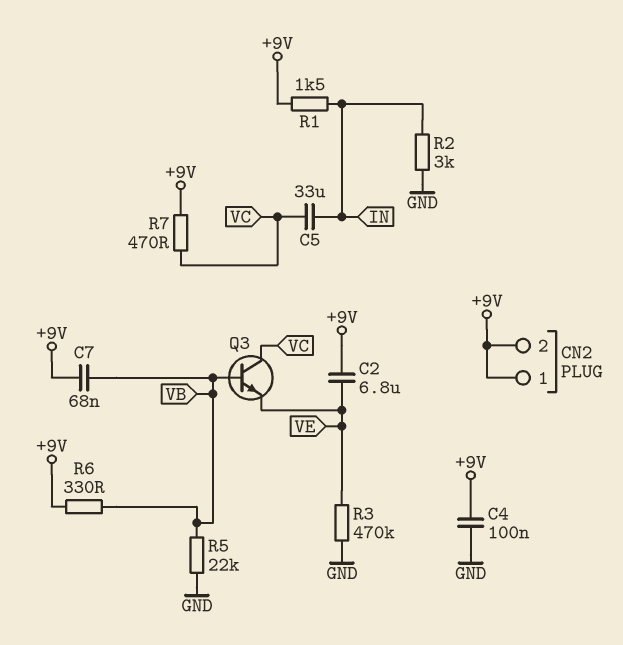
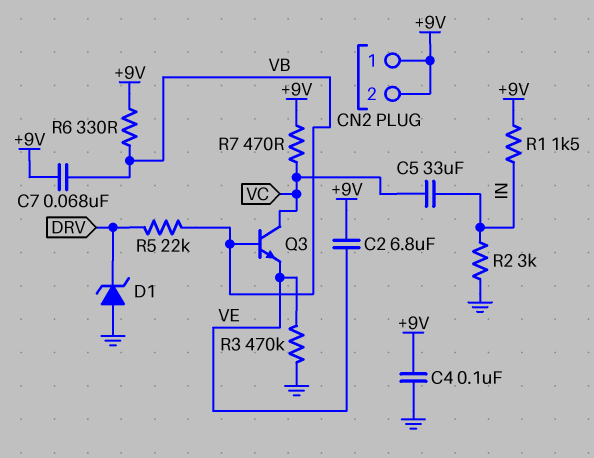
D1: none -> zener (A GND, K DRV)
R5: 22k (GND, VB) -> 22k (DRV, VB)

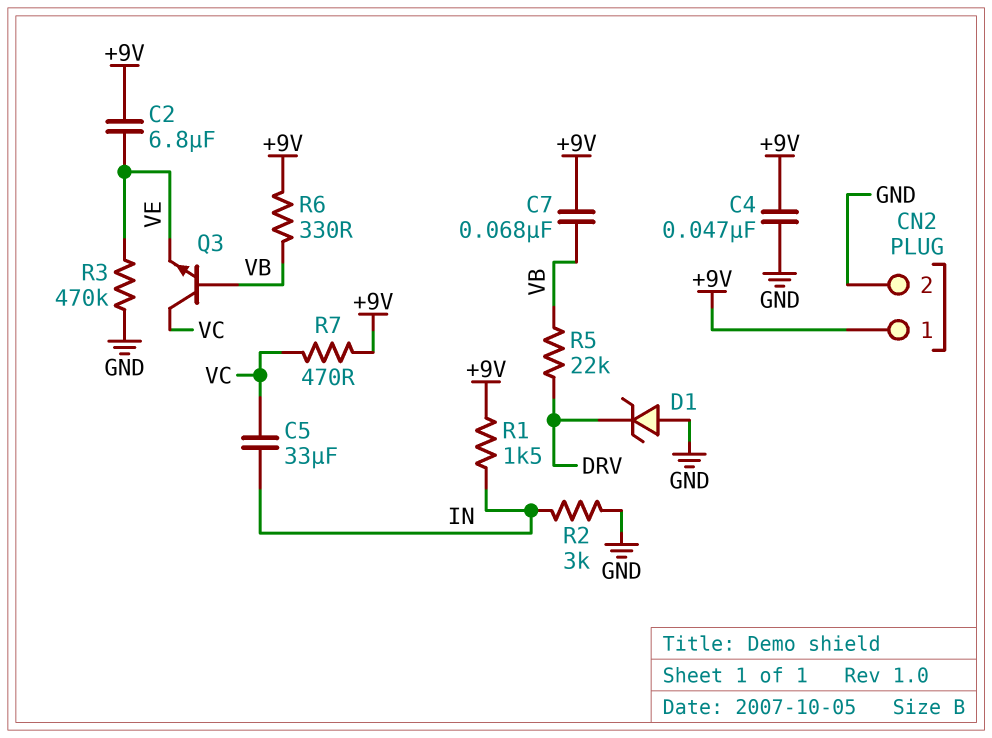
C4: 100nF (+9V, GND) -> 47nF (+9V, GND)
CN2 pin 2: +9V -> GND

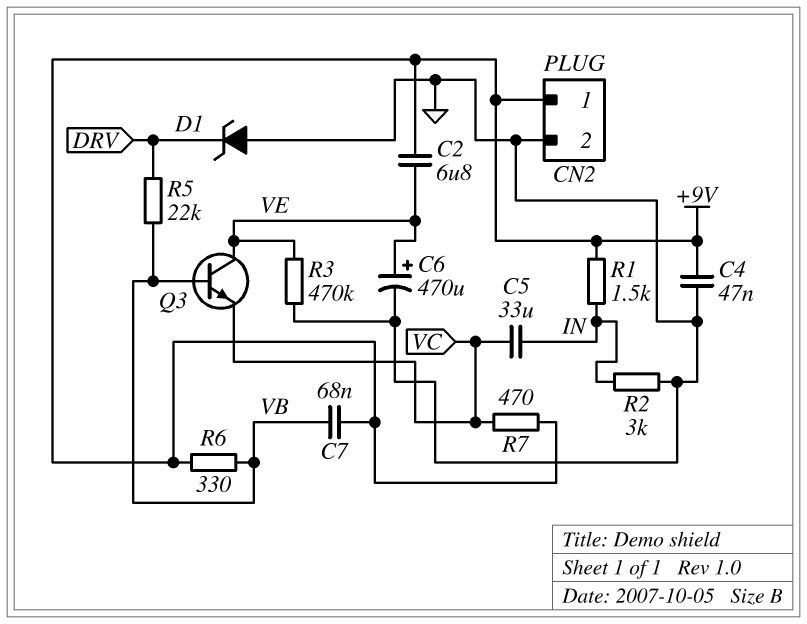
C6: none -> 470uF (plus VE, minus GND)
Q3: NPN (B VB, C VC, E VE) -> NPN (B VB, C VE, E VC)

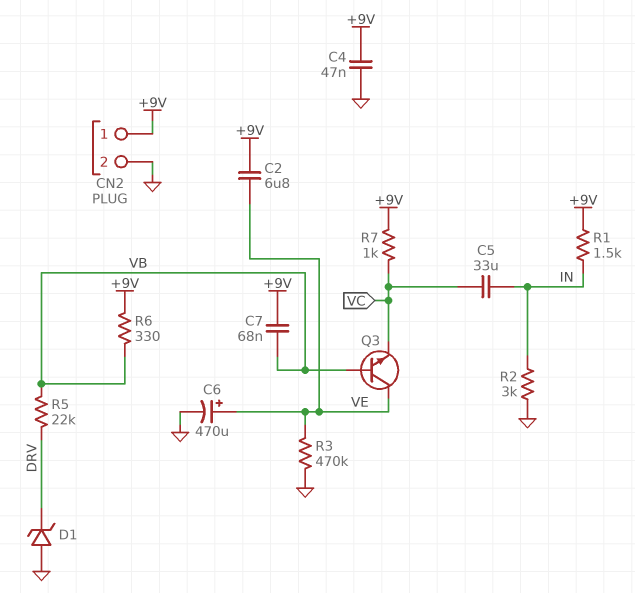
R7: 470 (+9V, VC) -> 1k (+9V, VC)

